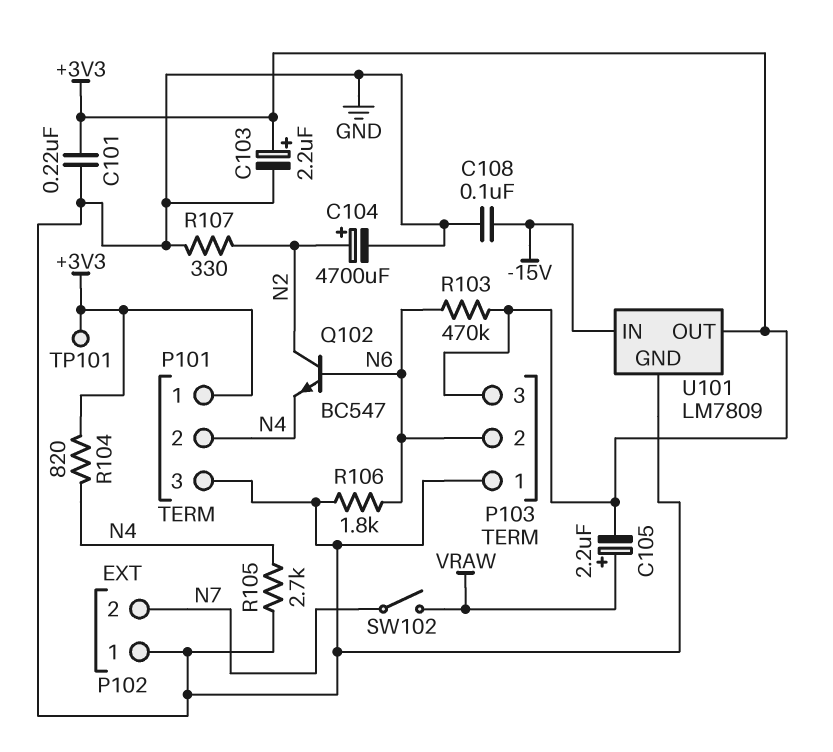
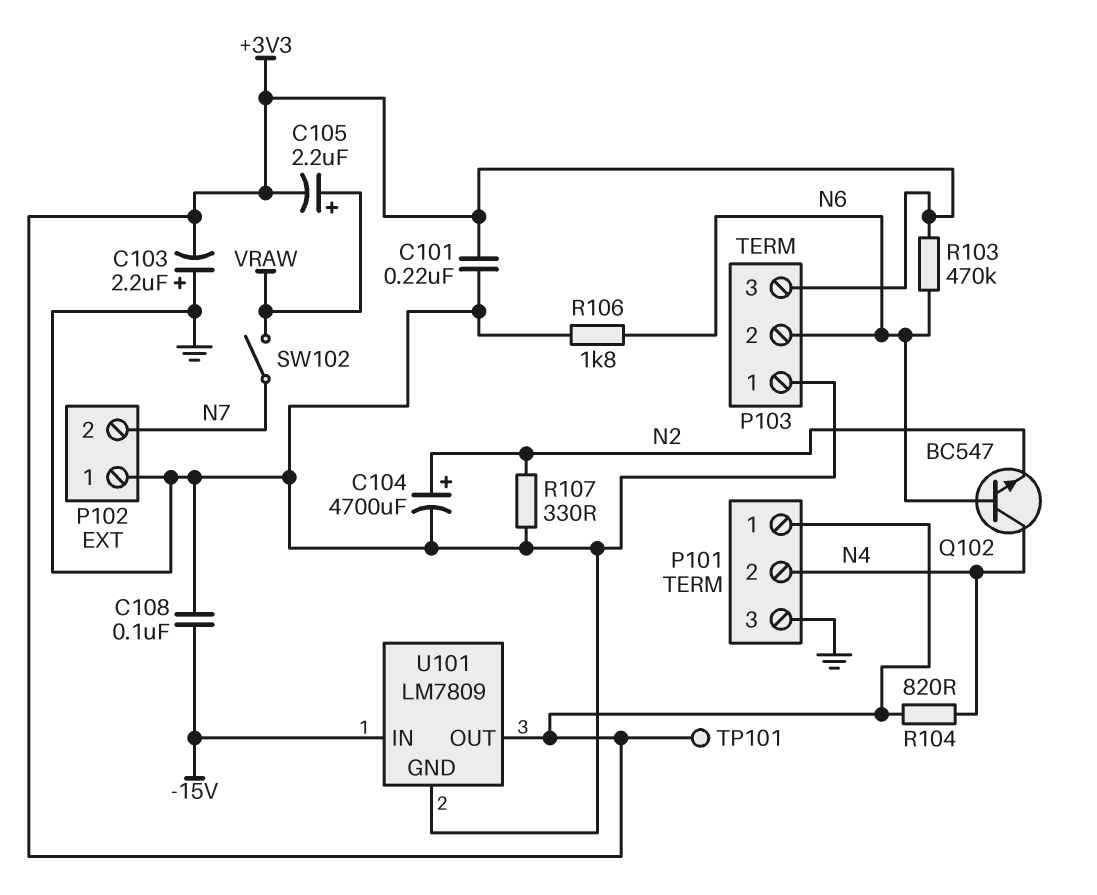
C103: 2.2uF (plus +3V3, minus GND) -> 2.2uF (plus GND, minus +3V3)
Q102: NPN BC547 (B N6, C N2, E N4) -> NPN BC547 (B N6, C N4, E N2)
R105: 2.7k (GND, N4) -> none

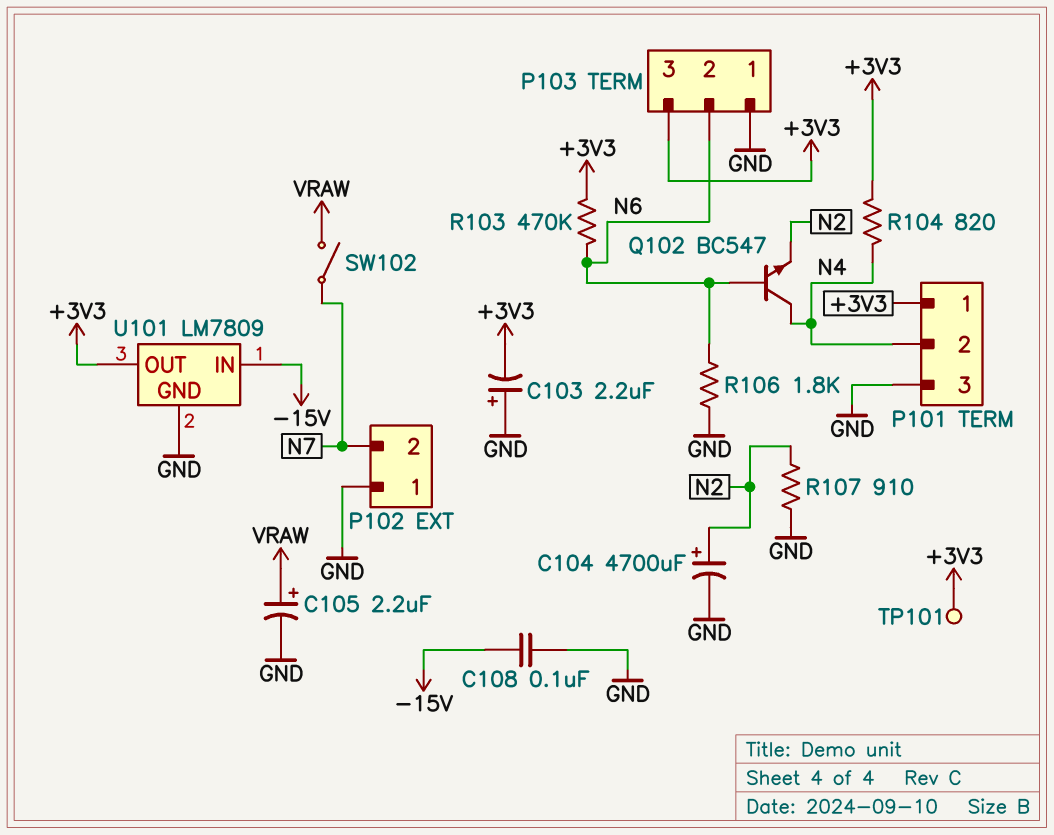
C101: 220nF (+3V3, GND) -> none
C105: 2.2uF (plus VRAW, minus +3V3) -> 2.2uF (plus VRAW, minus GND)
R107: 330 (GND, N2) -> 910 (GND, N2)

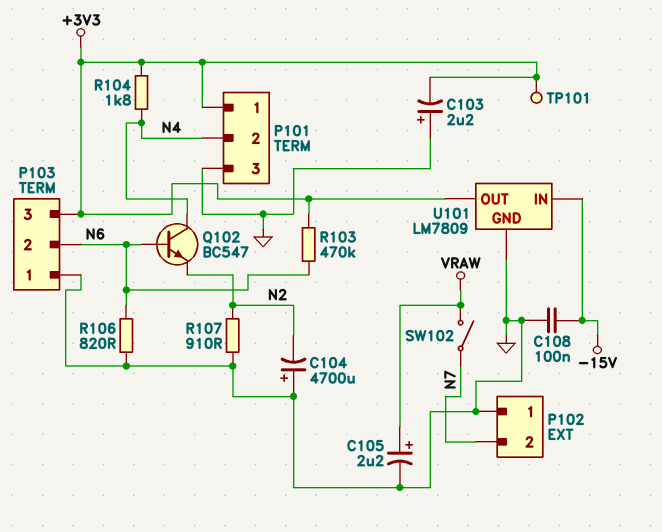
C104: 4700uF (plus N2, minus GND) -> 4700uF (plus GND, minus N2)
R104: 820 (+3V3, N4) -> 1.8k (+3V3, N4)
R106: 1.8k (GND, N6) -> 820 (GND, N6)

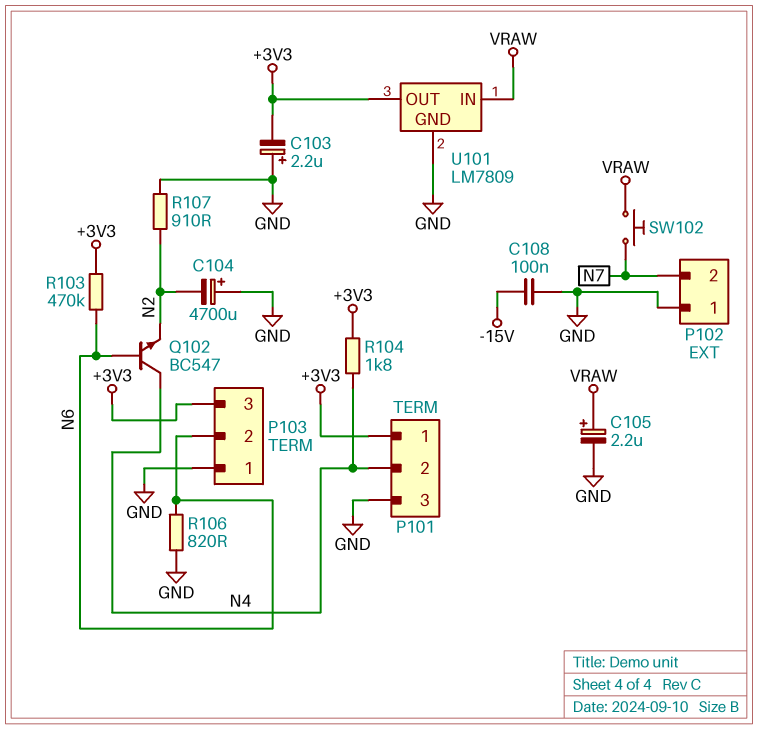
SW102: switch (N7, VRAW) -> button (N7, VRAW)
TP101: test point (+3V3) -> none
U101 pin IN: -15V -> VRAW

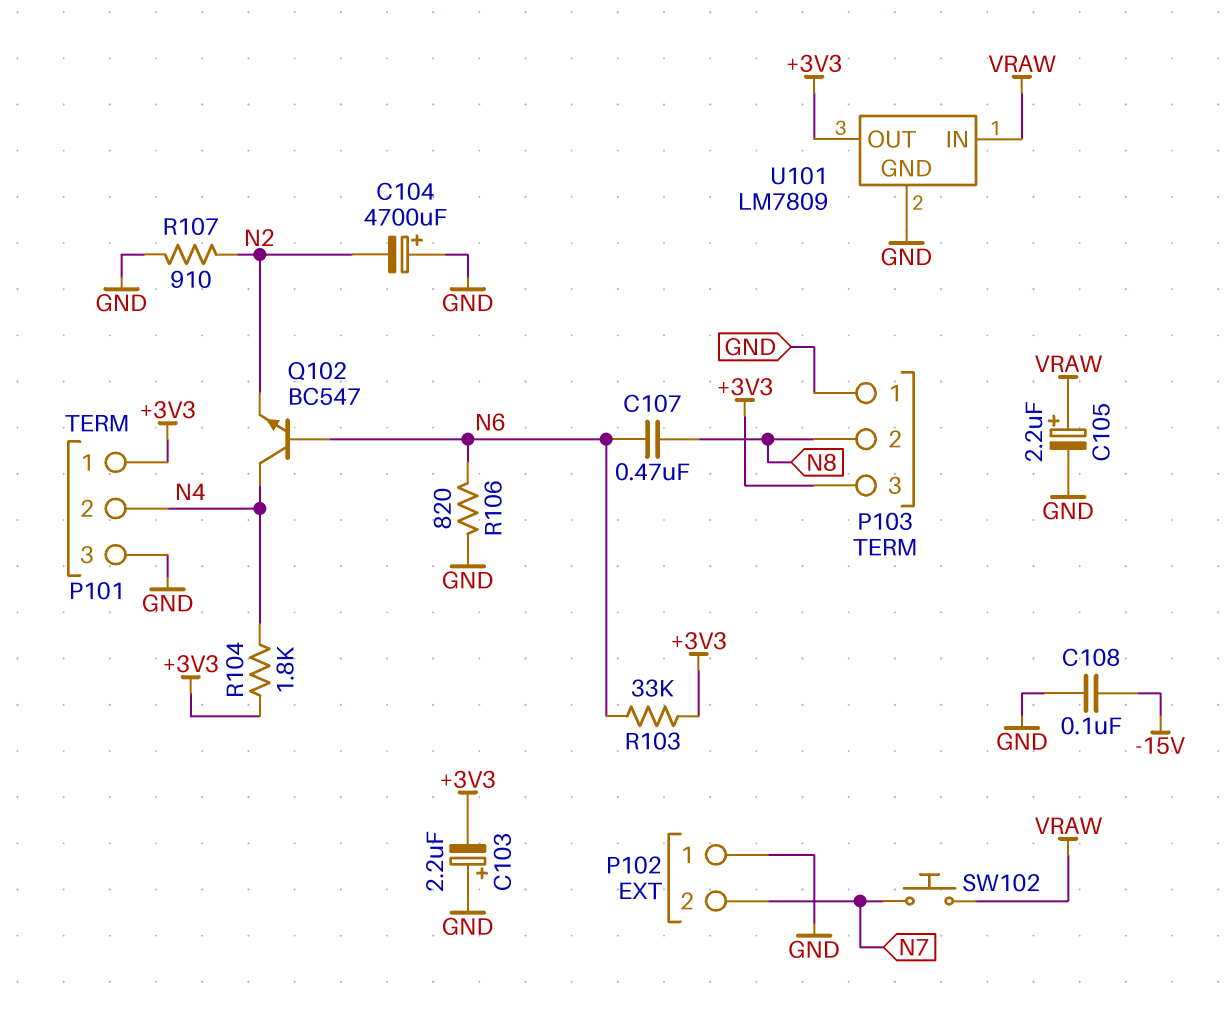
C107: none -> 470nF (N6, N8)
P103 pin 2: N6 -> N8
R103: 470k (+3V3, N6) -> 33k (+3V3, N6)

